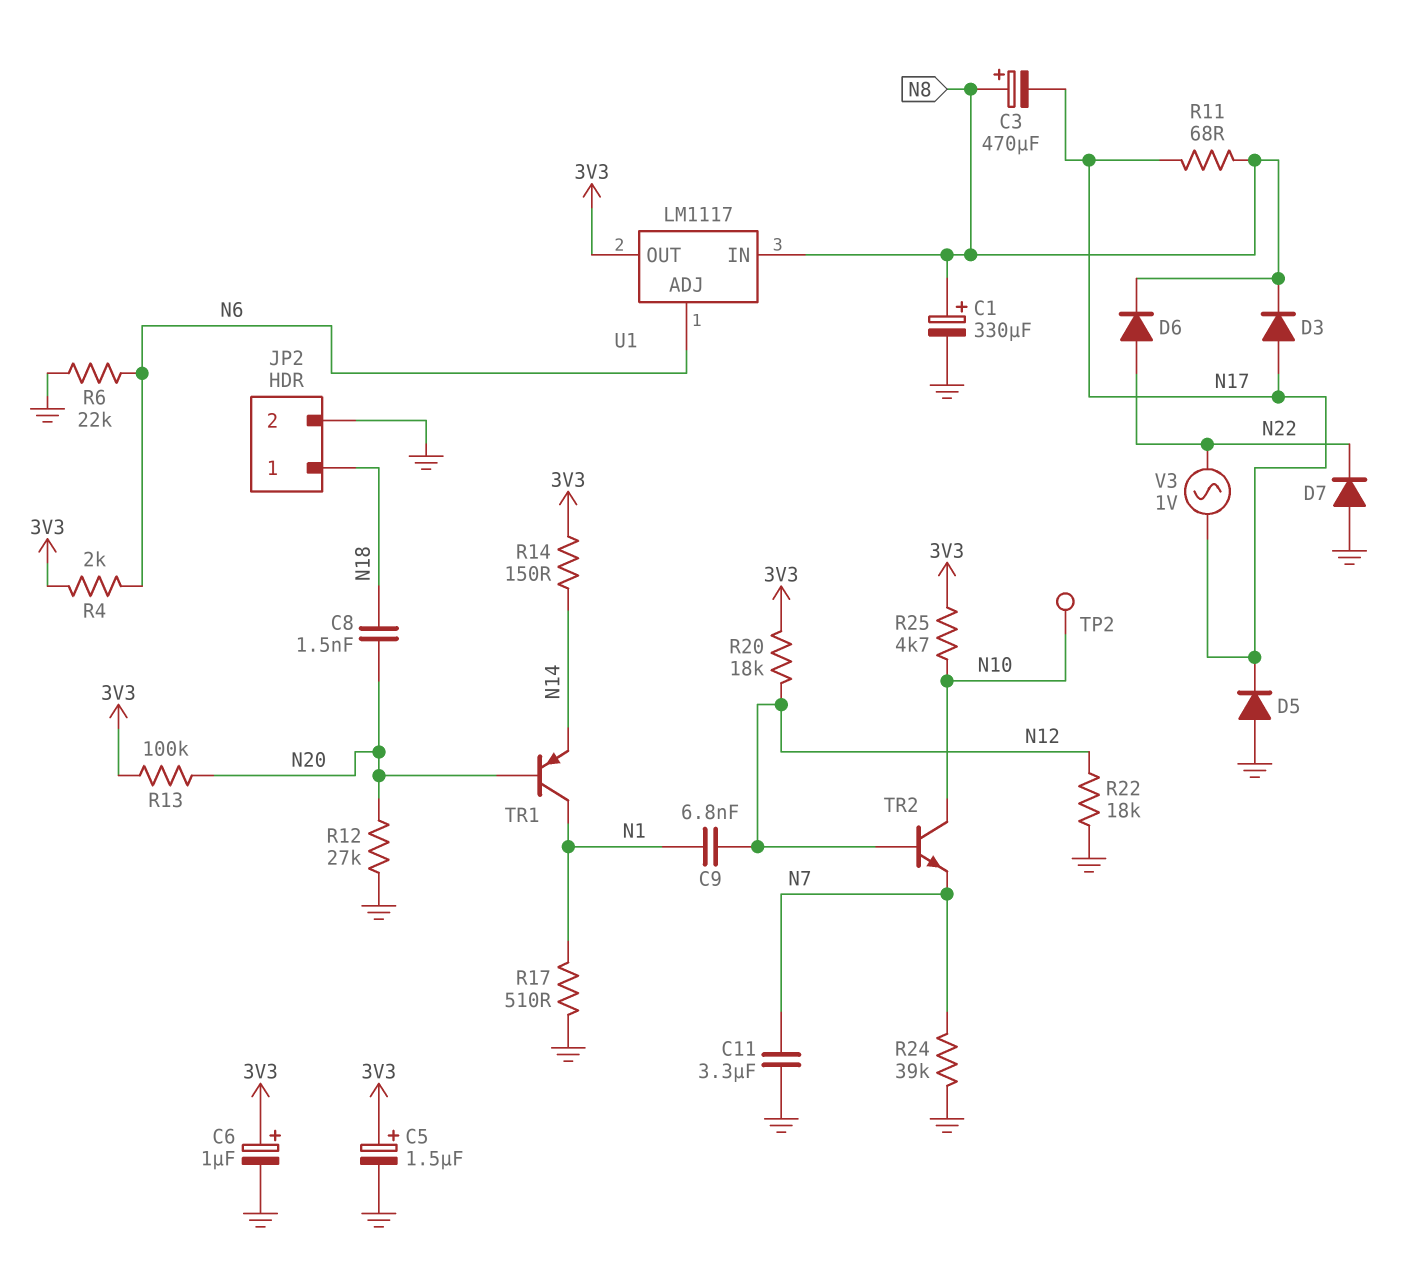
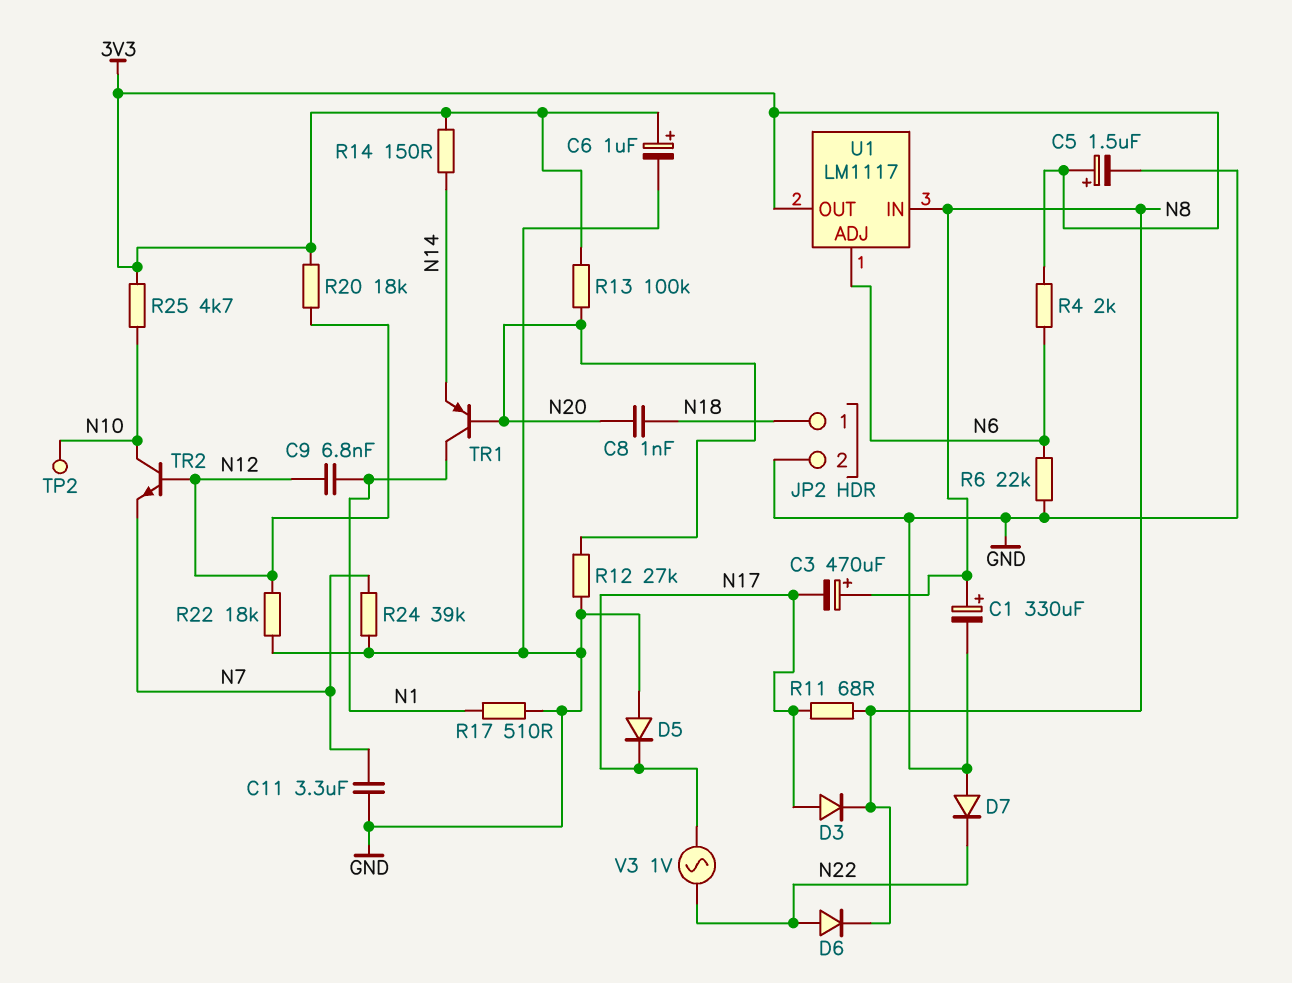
C8: 1.5nF (N18, N20) -> 1nF (N18, N20)

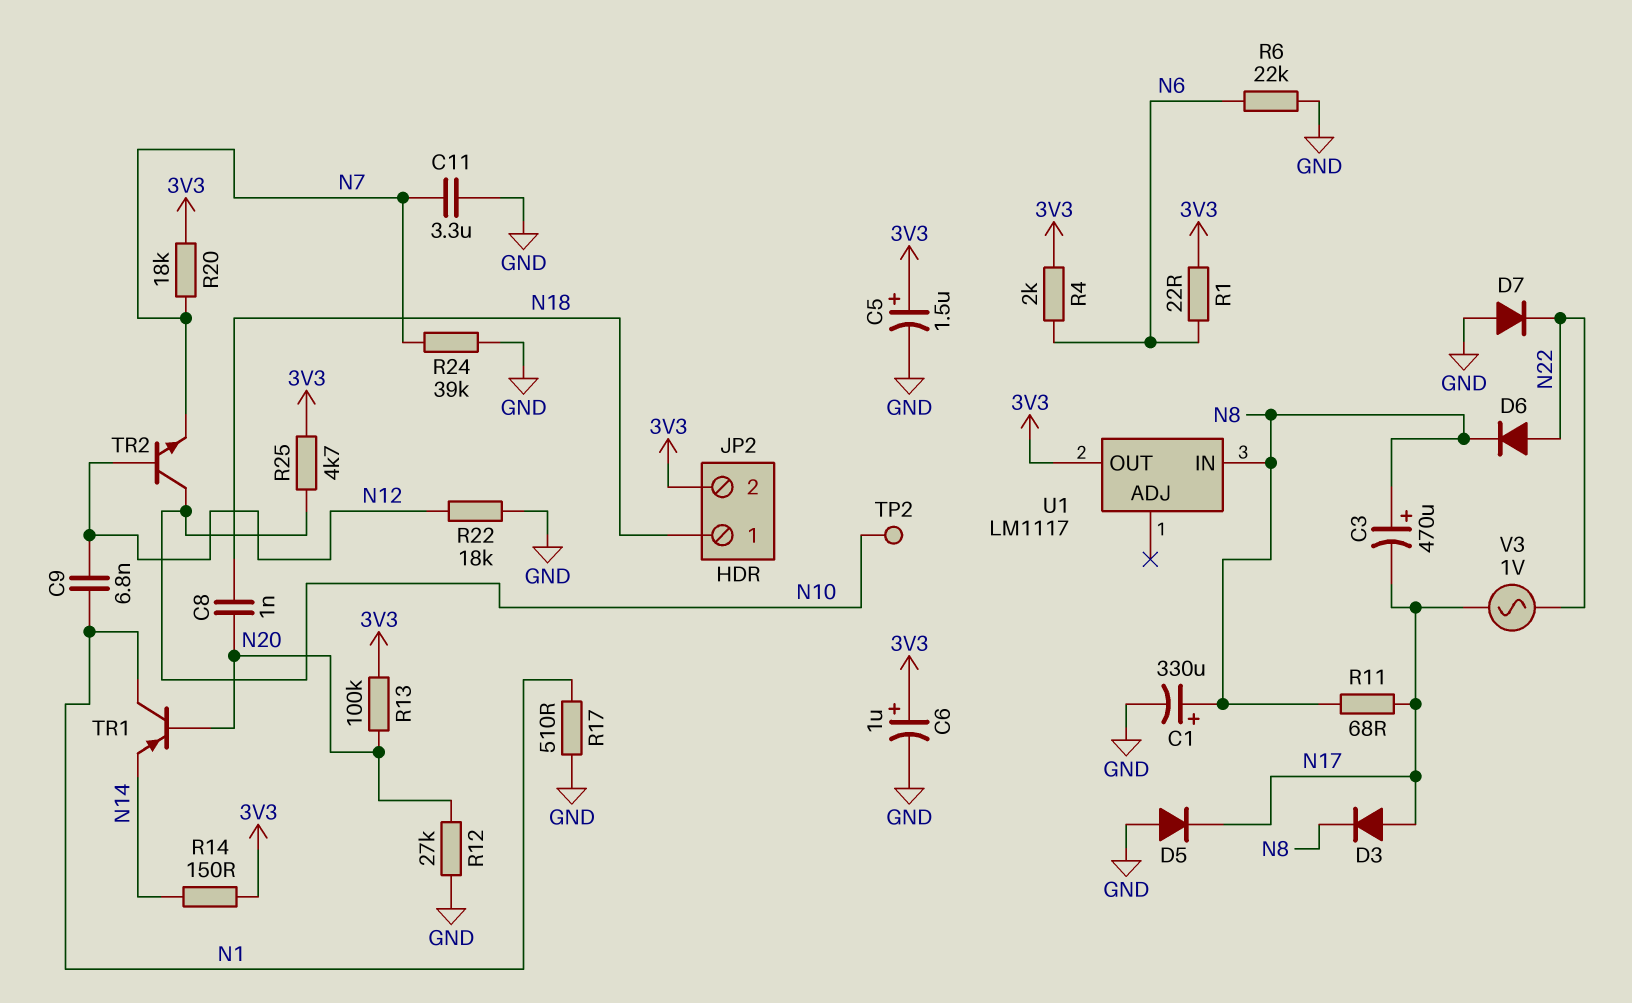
JP2 pin 2: GND -> 3V3
R1: none -> 22 (3V3, N6)
R20: 18k (3V3, N12) -> 18k (3V3, N7)
U1 pin ADJ: N6 -> none

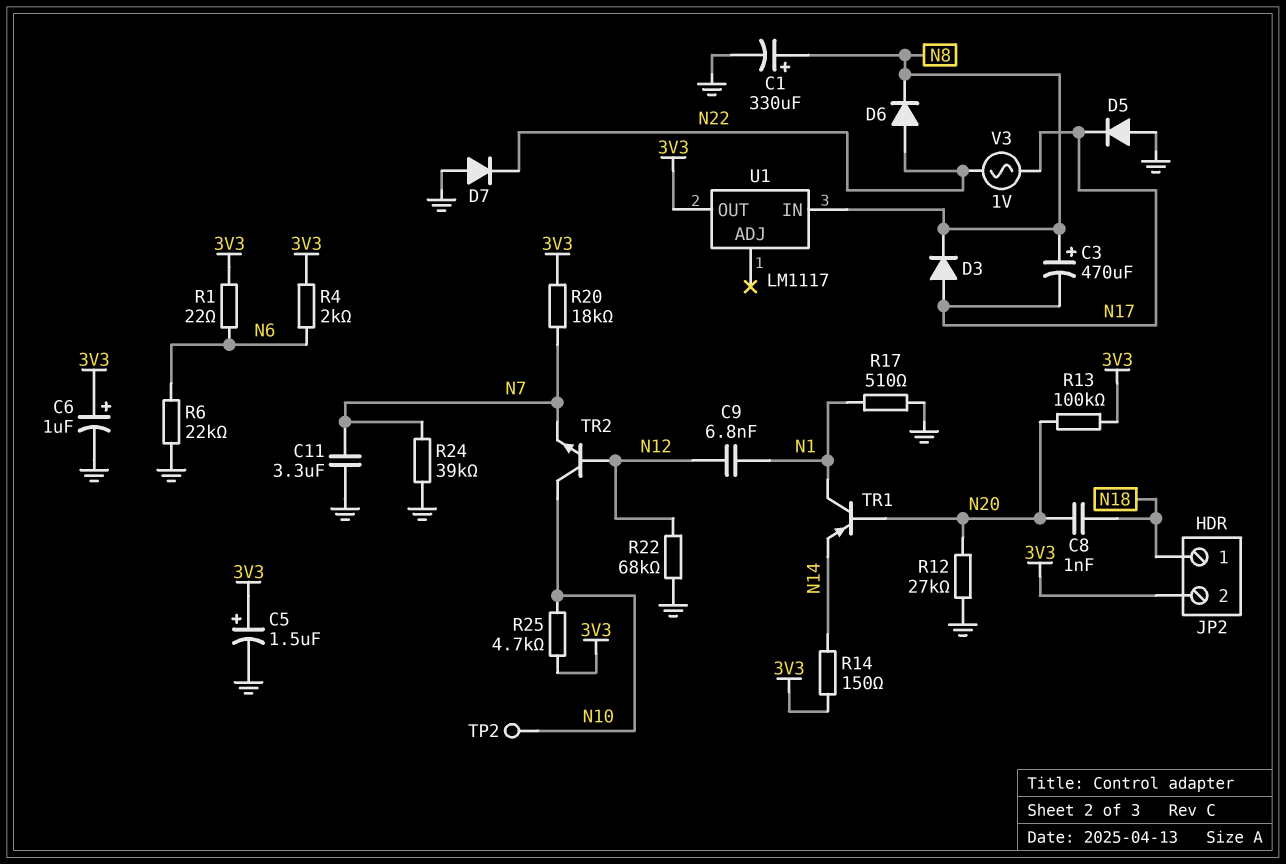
R11: 68 (N8, N17) -> none
R22: 18k (GND, N12) -> 68k (GND, N12)

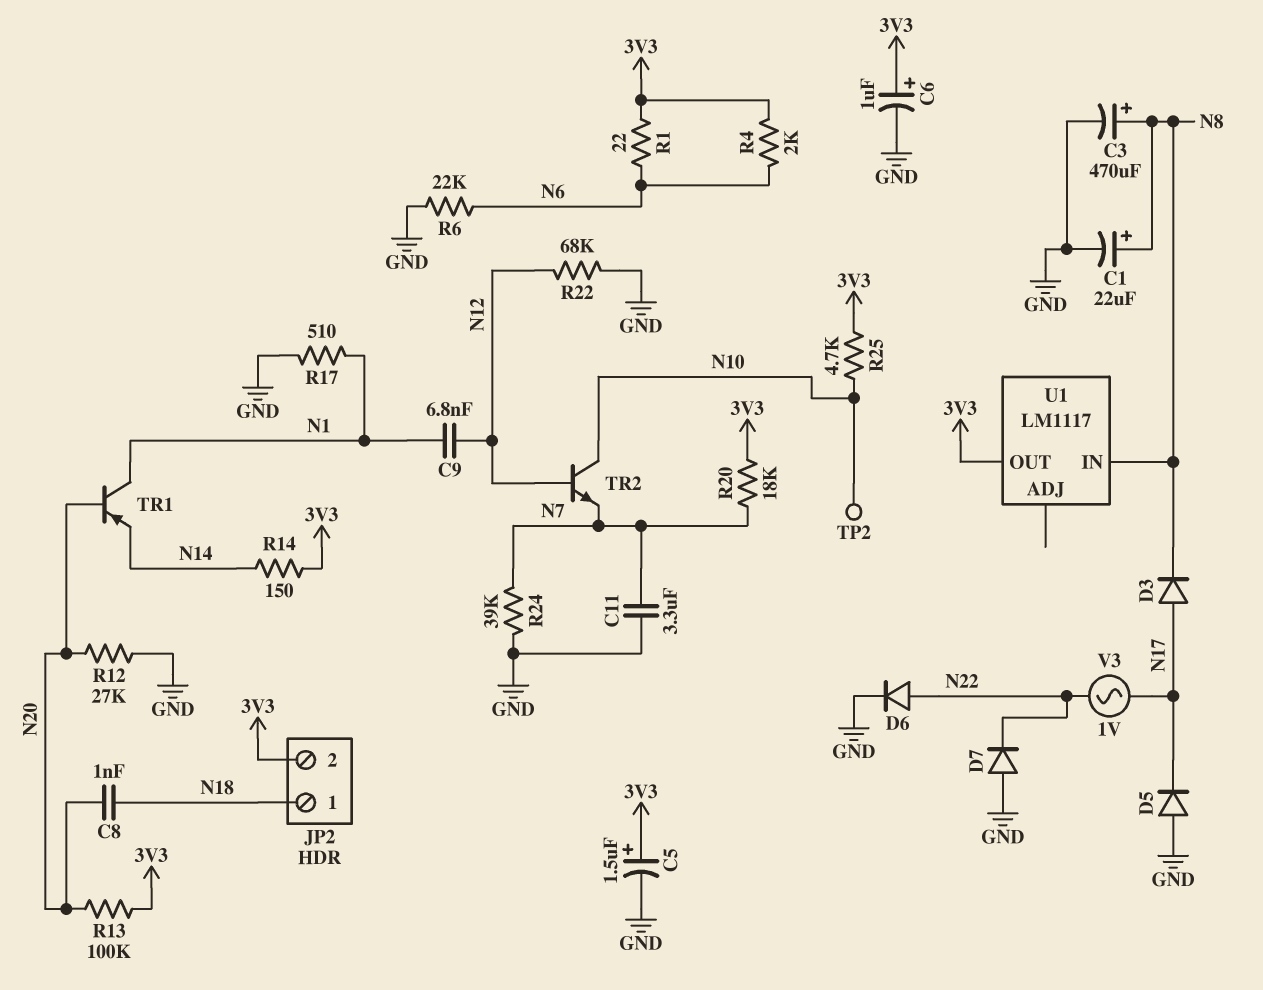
C1: 330uF (plus N8, minus GND) -> 22uF (plus N8, minus GND)
C3: 470uF (plus N8, minus N17) -> 470uF (plus N8, minus GND)
D6: diode (A N22, K N8) -> diode (A N22, K GND)

